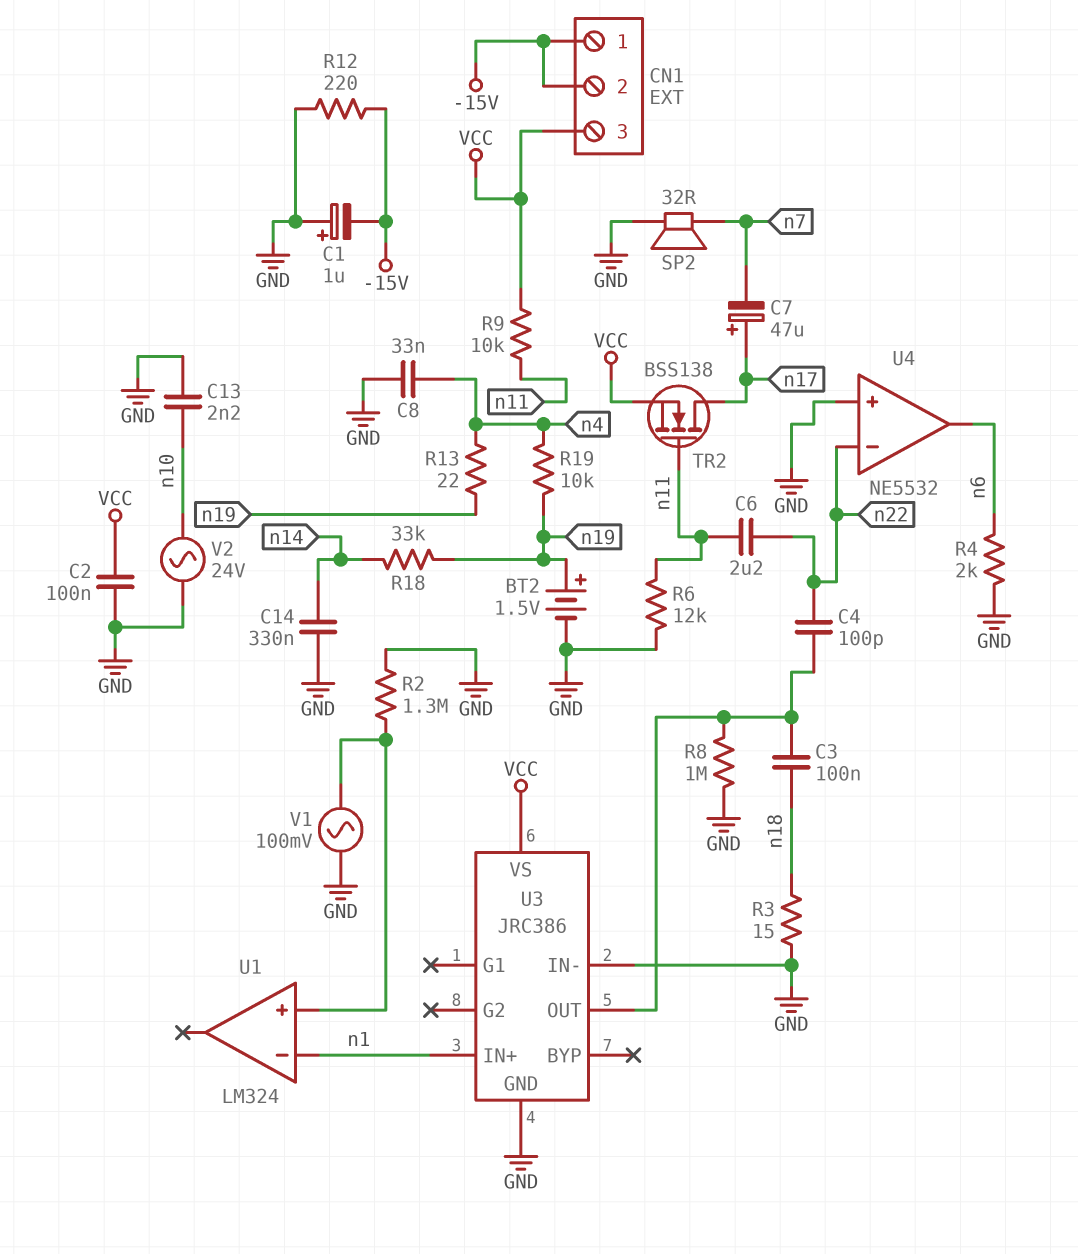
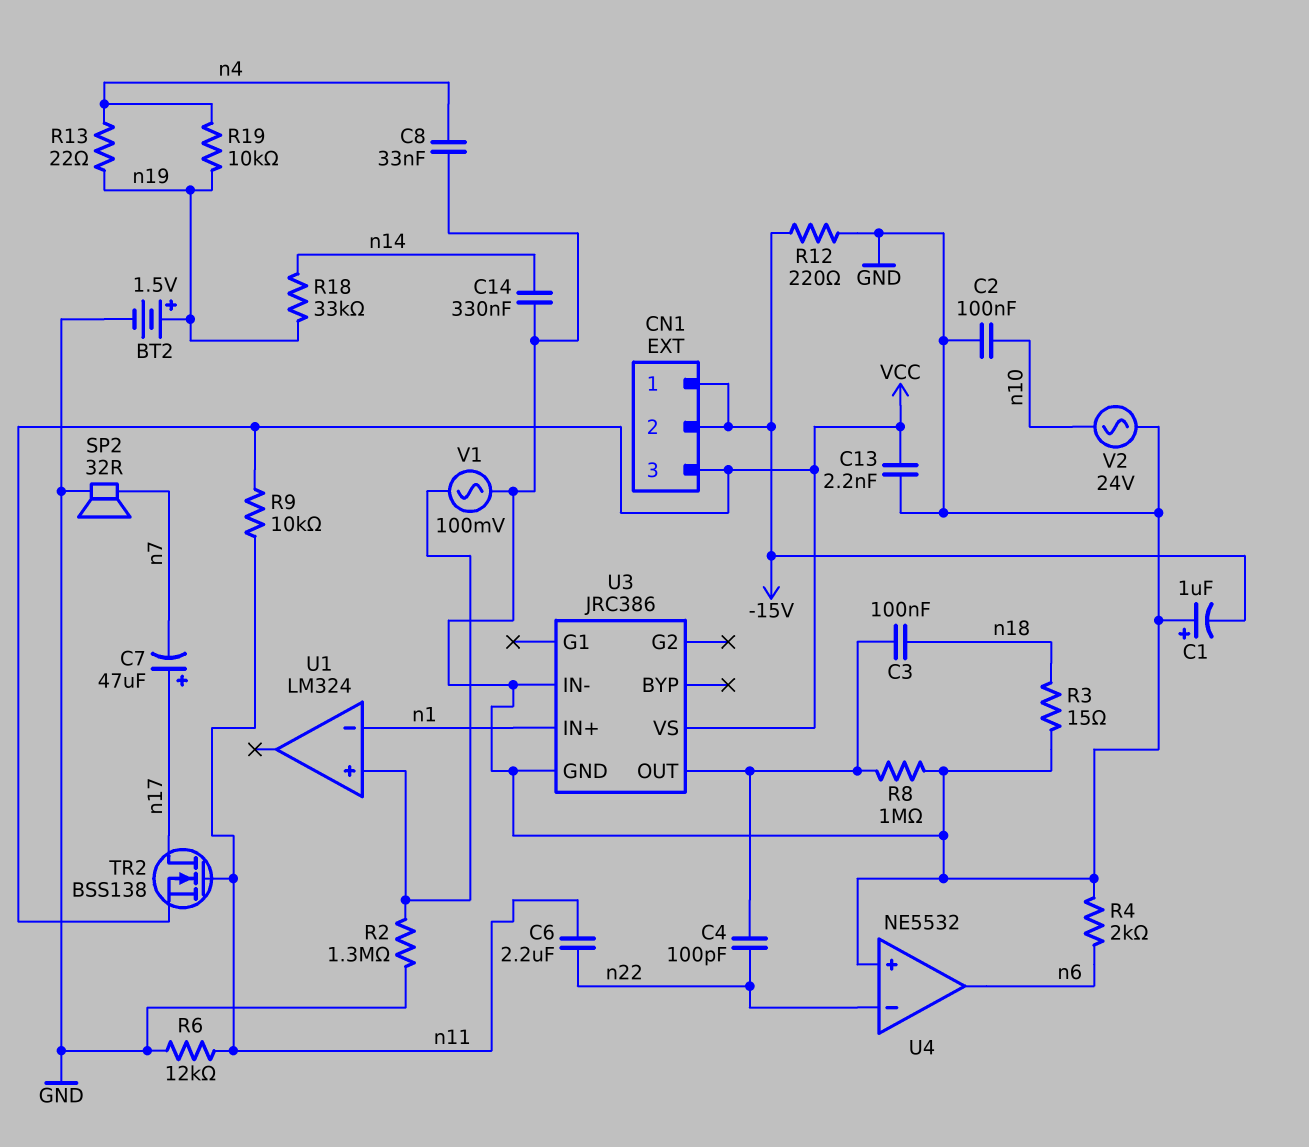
C2: 100nF (GND, VCC) -> 100nF (GND, n10)
C13: 2.2nF (GND, n10) -> 2.2nF (GND, VCC)

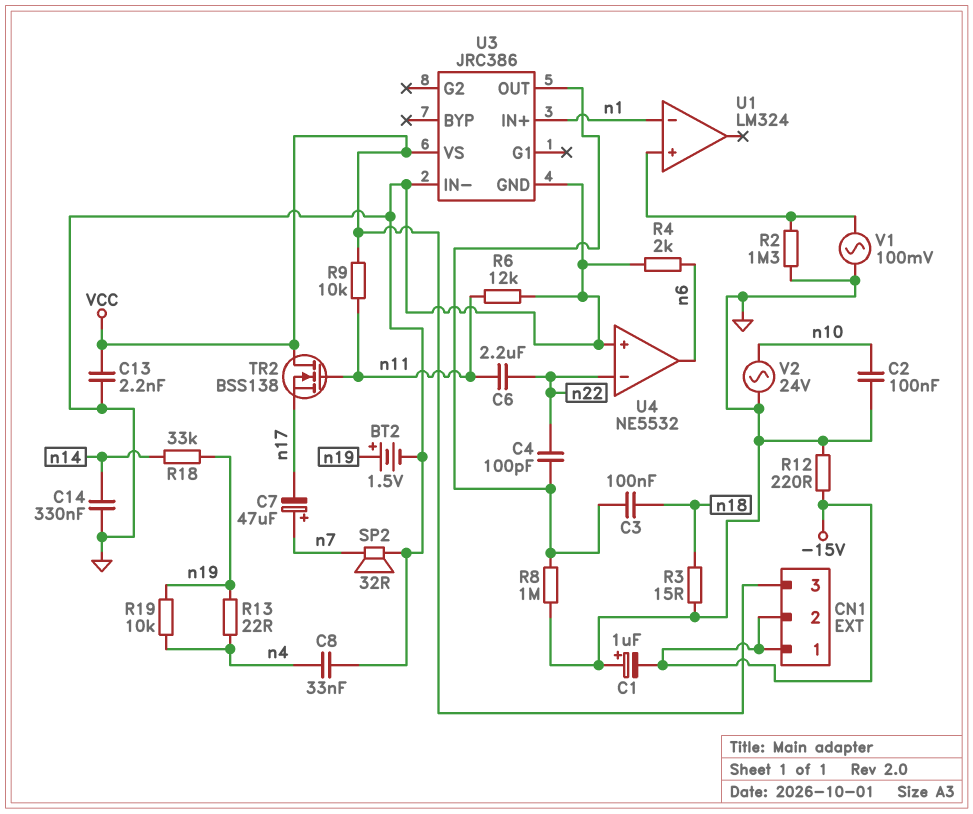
C7: 47uF (plus n17, minus n7) -> 47uF (plus n7, minus n17)
TR2: NMOS BSS138 (G n11, D n17, S VCC) -> NMOS BSS138 (G n11, D VCC, S n17)

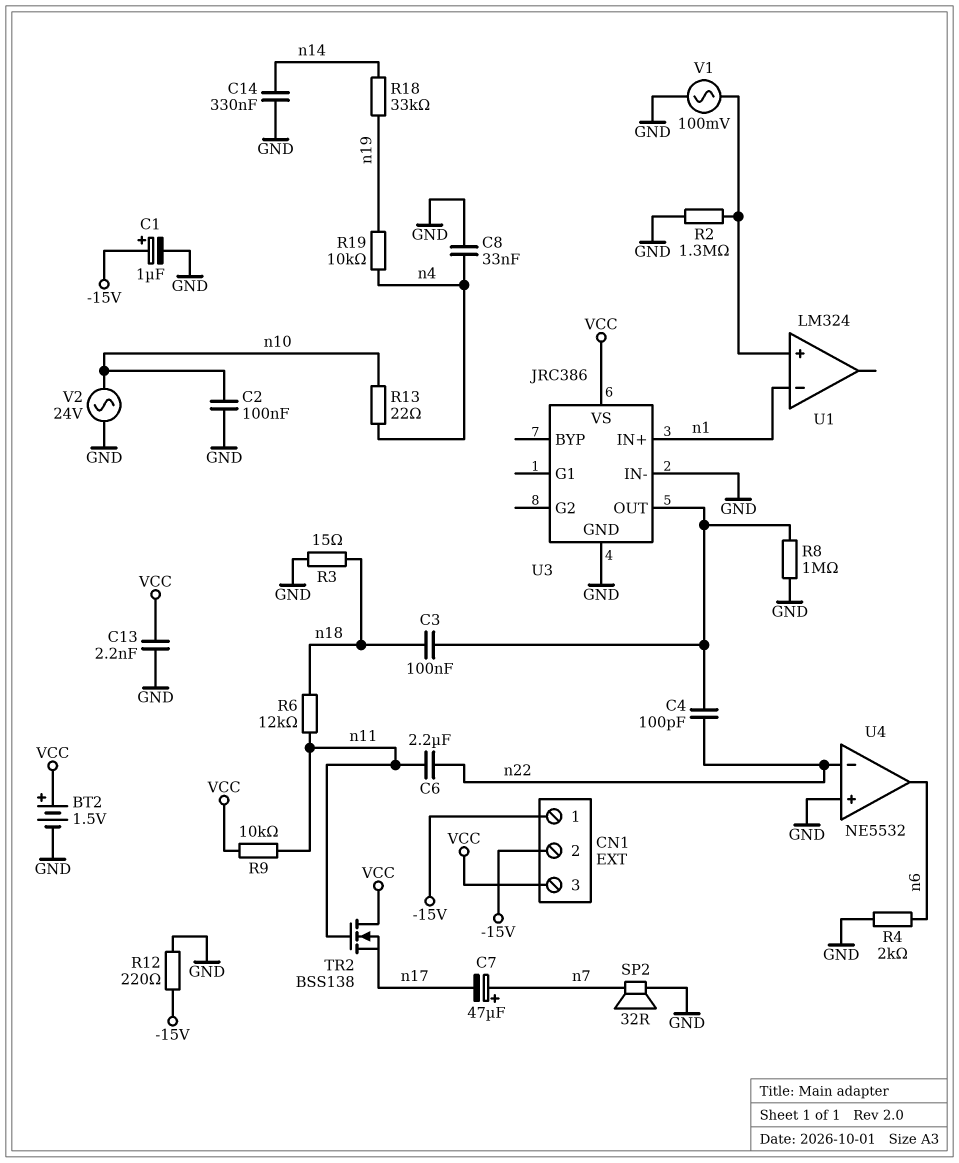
BT2: 1.5V (plus n19, minus GND) -> 1.5V (plus VCC, minus GND)
C1: 1uF (plus GND, minus -15V) -> 1uF (plus -15V, minus GND)
R6: 12k (GND, n11) -> 12k (n11, n18)
R13: 22 (n4, n19) -> 22 (n4, n10)

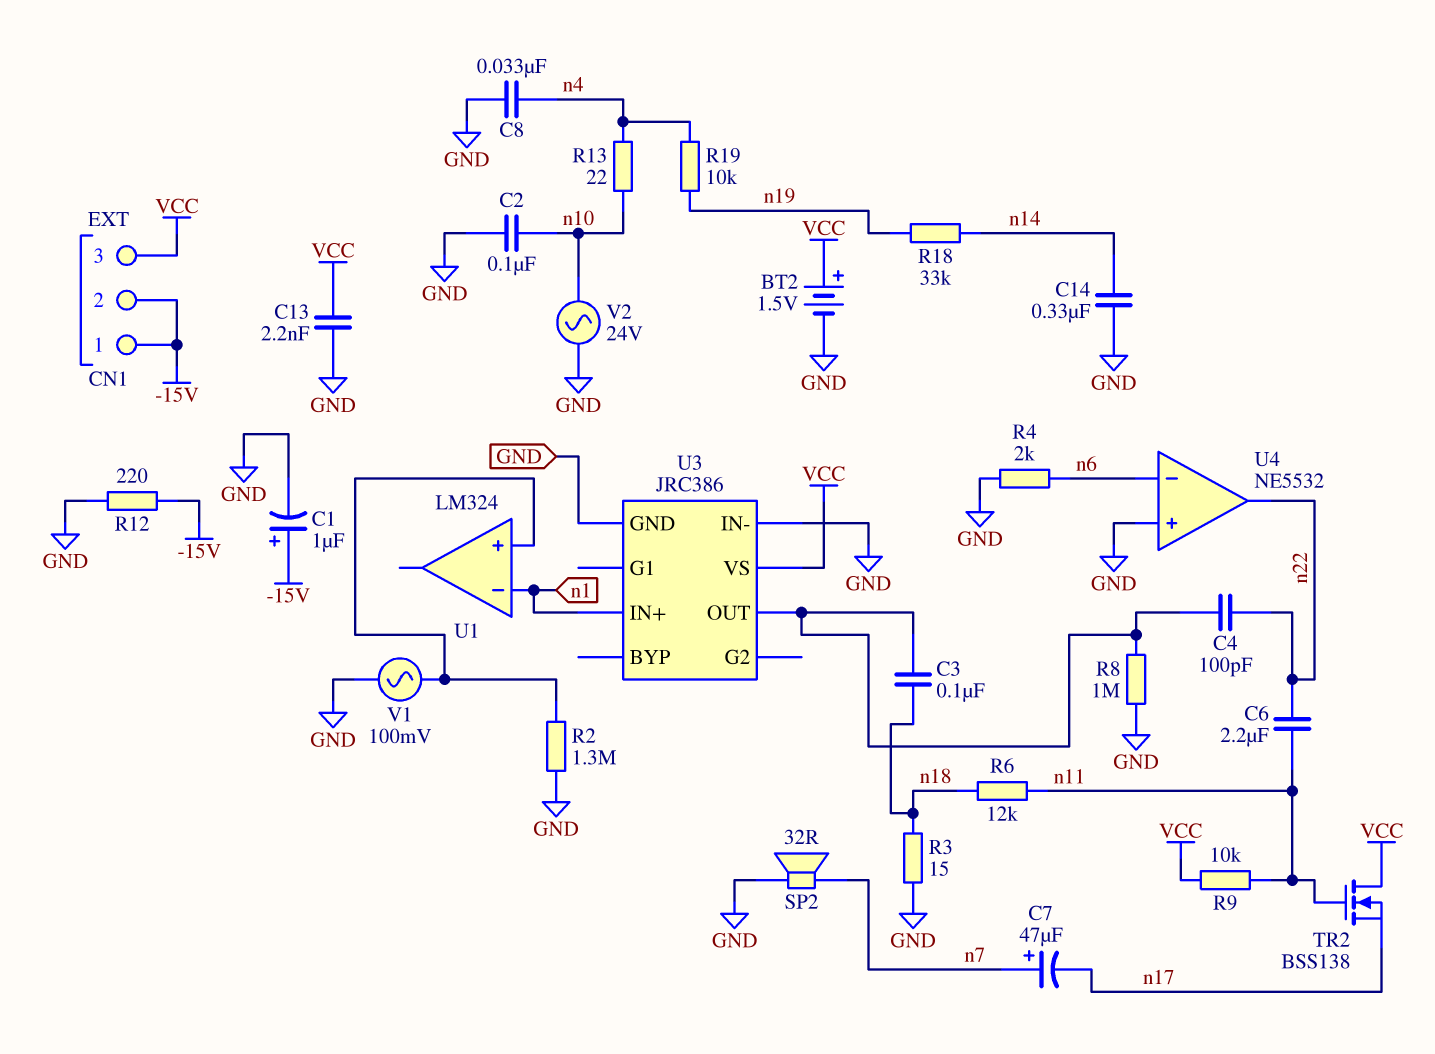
U4 pin in-: n22 -> n6
U4 pin out: n6 -> n22

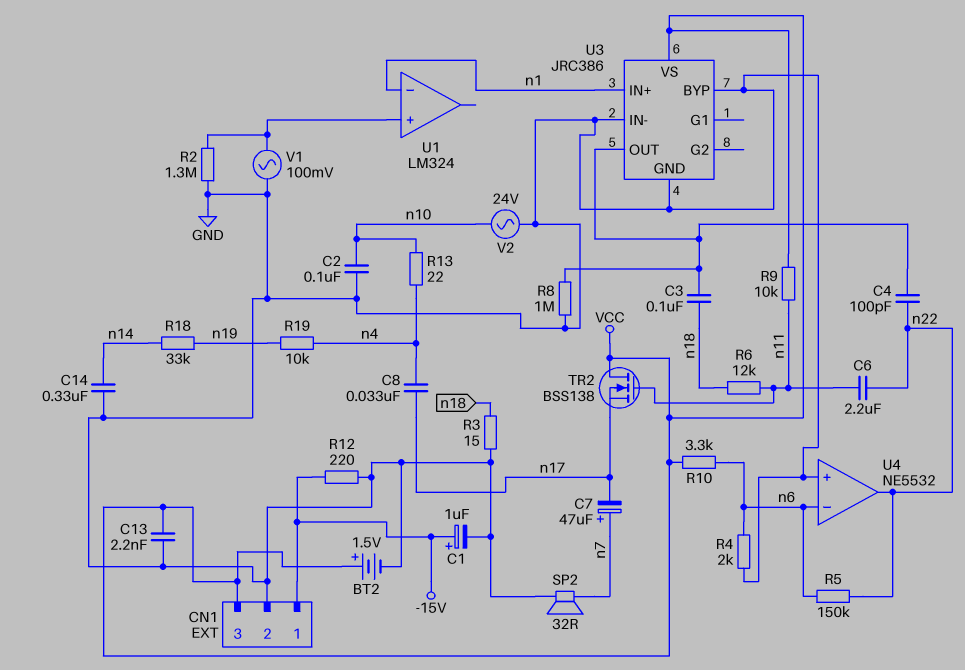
C8: 33nF (GND, n4) -> 33nF (n4, n17)
CN1 pin 2: -15V -> GND
R5: none -> 150k (n6, n22)
R10: none -> 3.3k (VCC, n6)
U3 pin BYP: none -> GND

